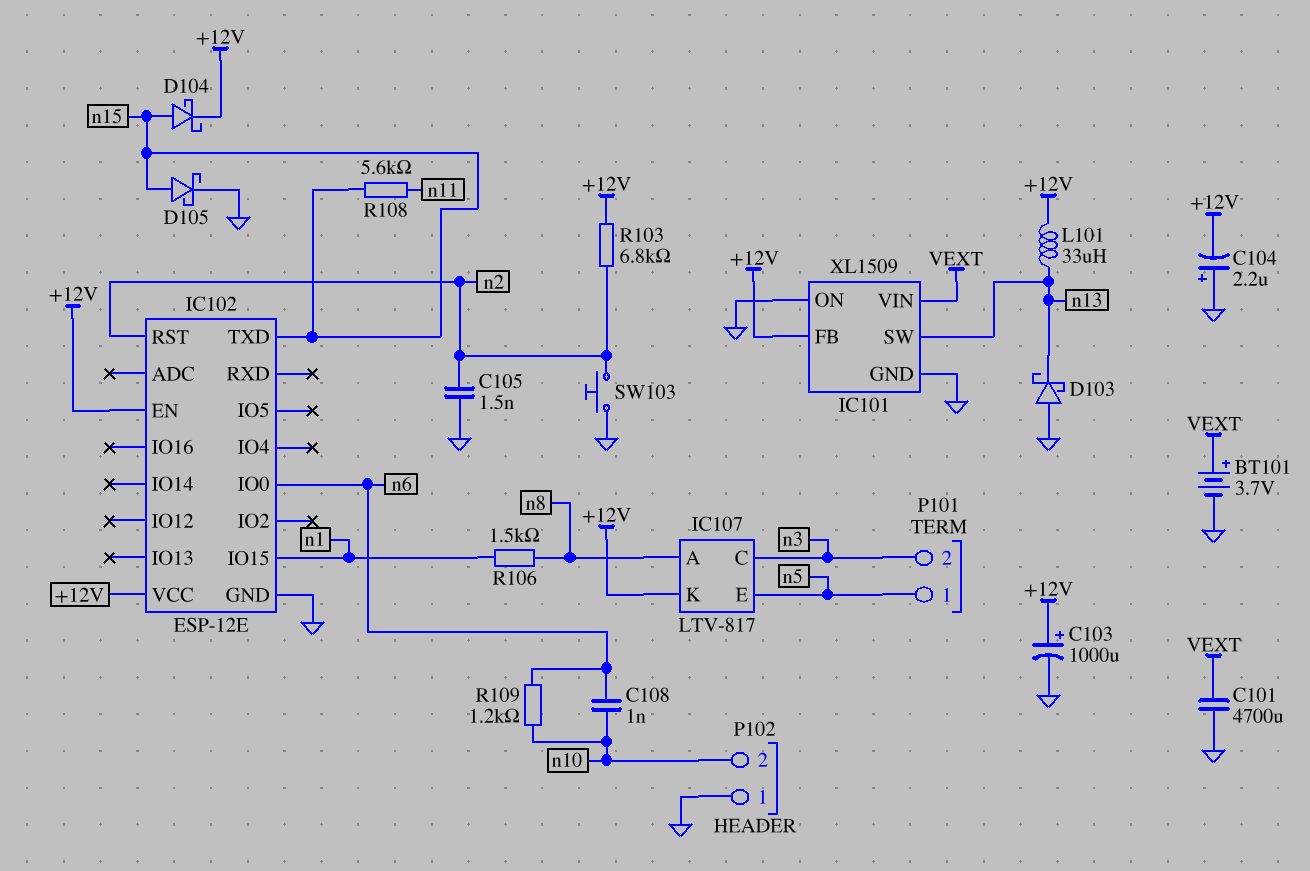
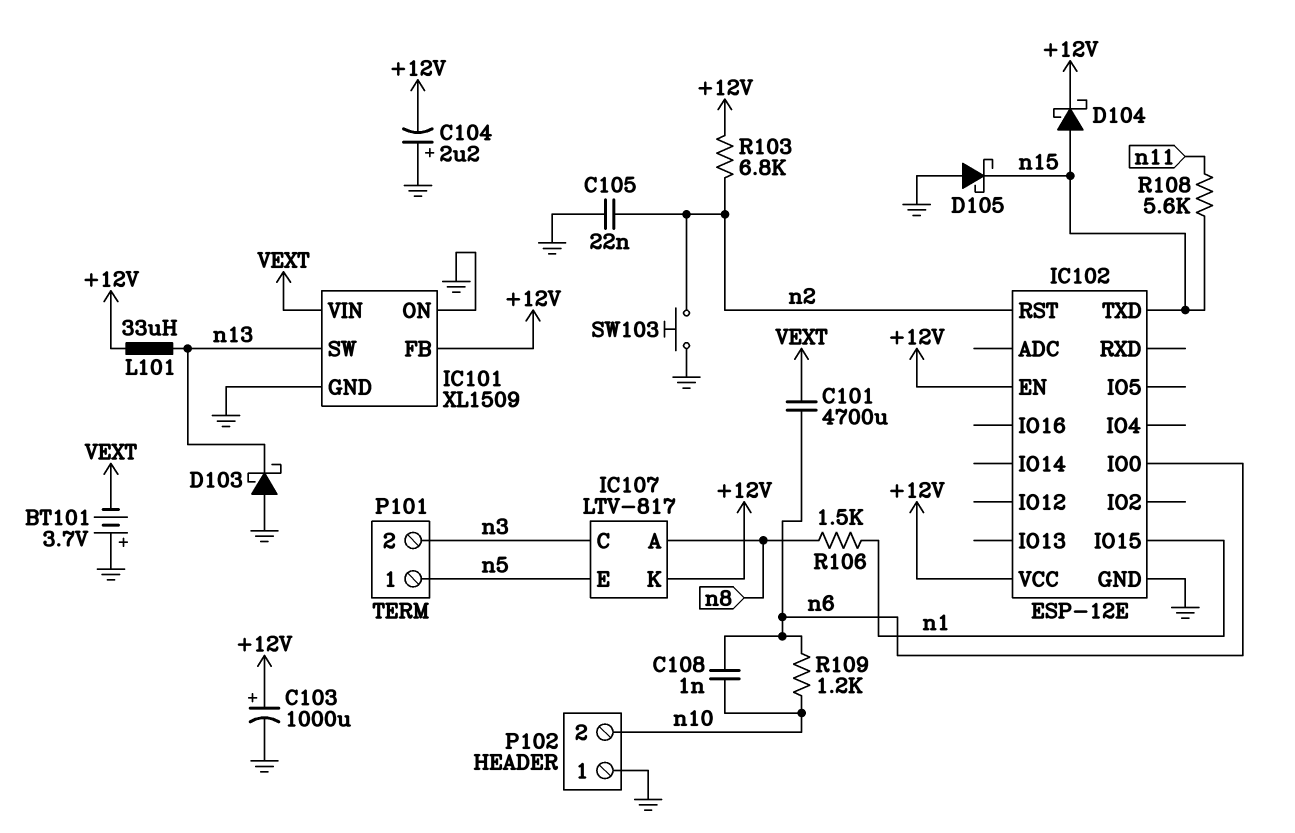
BT101: 3.7V (plus VEXT, minus GND) -> 3.7V (plus GND, minus VEXT)
C101: 4700uF (GND, VEXT) -> 4700uF (VEXT, n6)
C105: 1.5nF (GND, n2) -> 22nF (GND, n2)
D105: schottky (A n15, K GND) -> schottky (A GND, K n15)

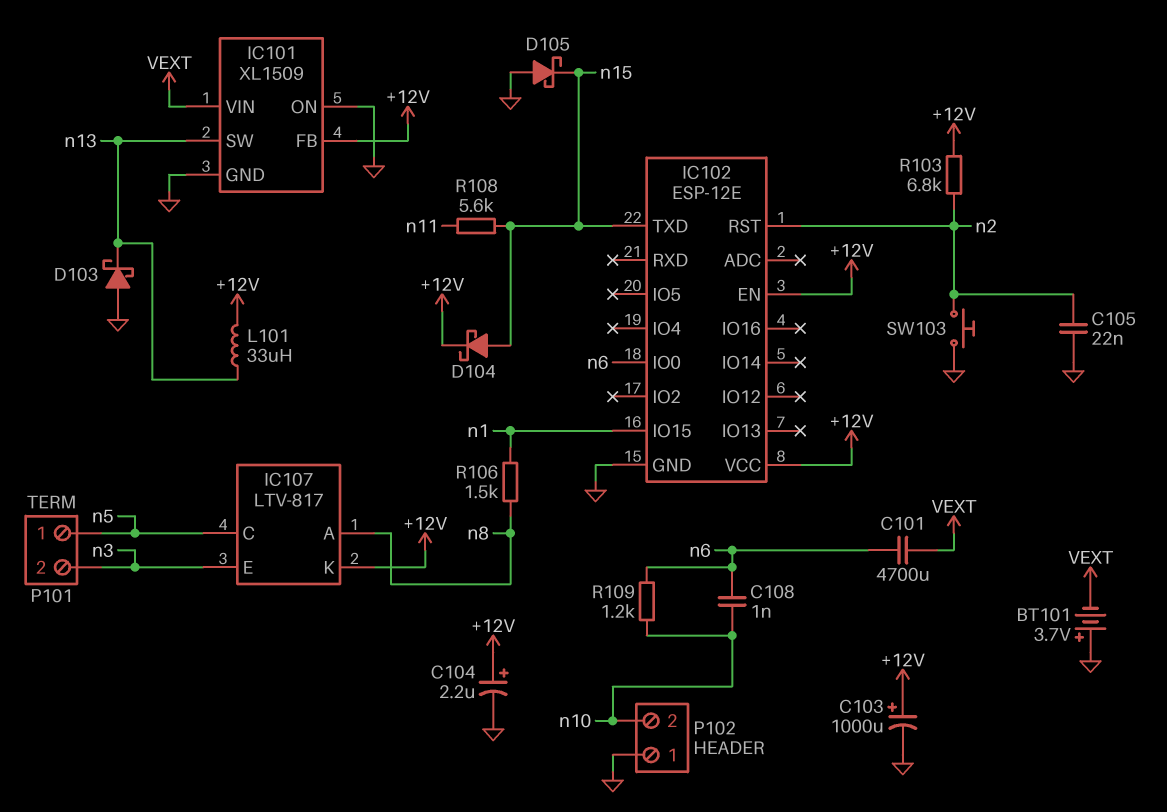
C104: 2.2uF (plus GND, minus +12V) -> 2.2uF (plus +12V, minus GND)
IC107 pin C: n3 -> n5
IC107 pin E: n5 -> n3

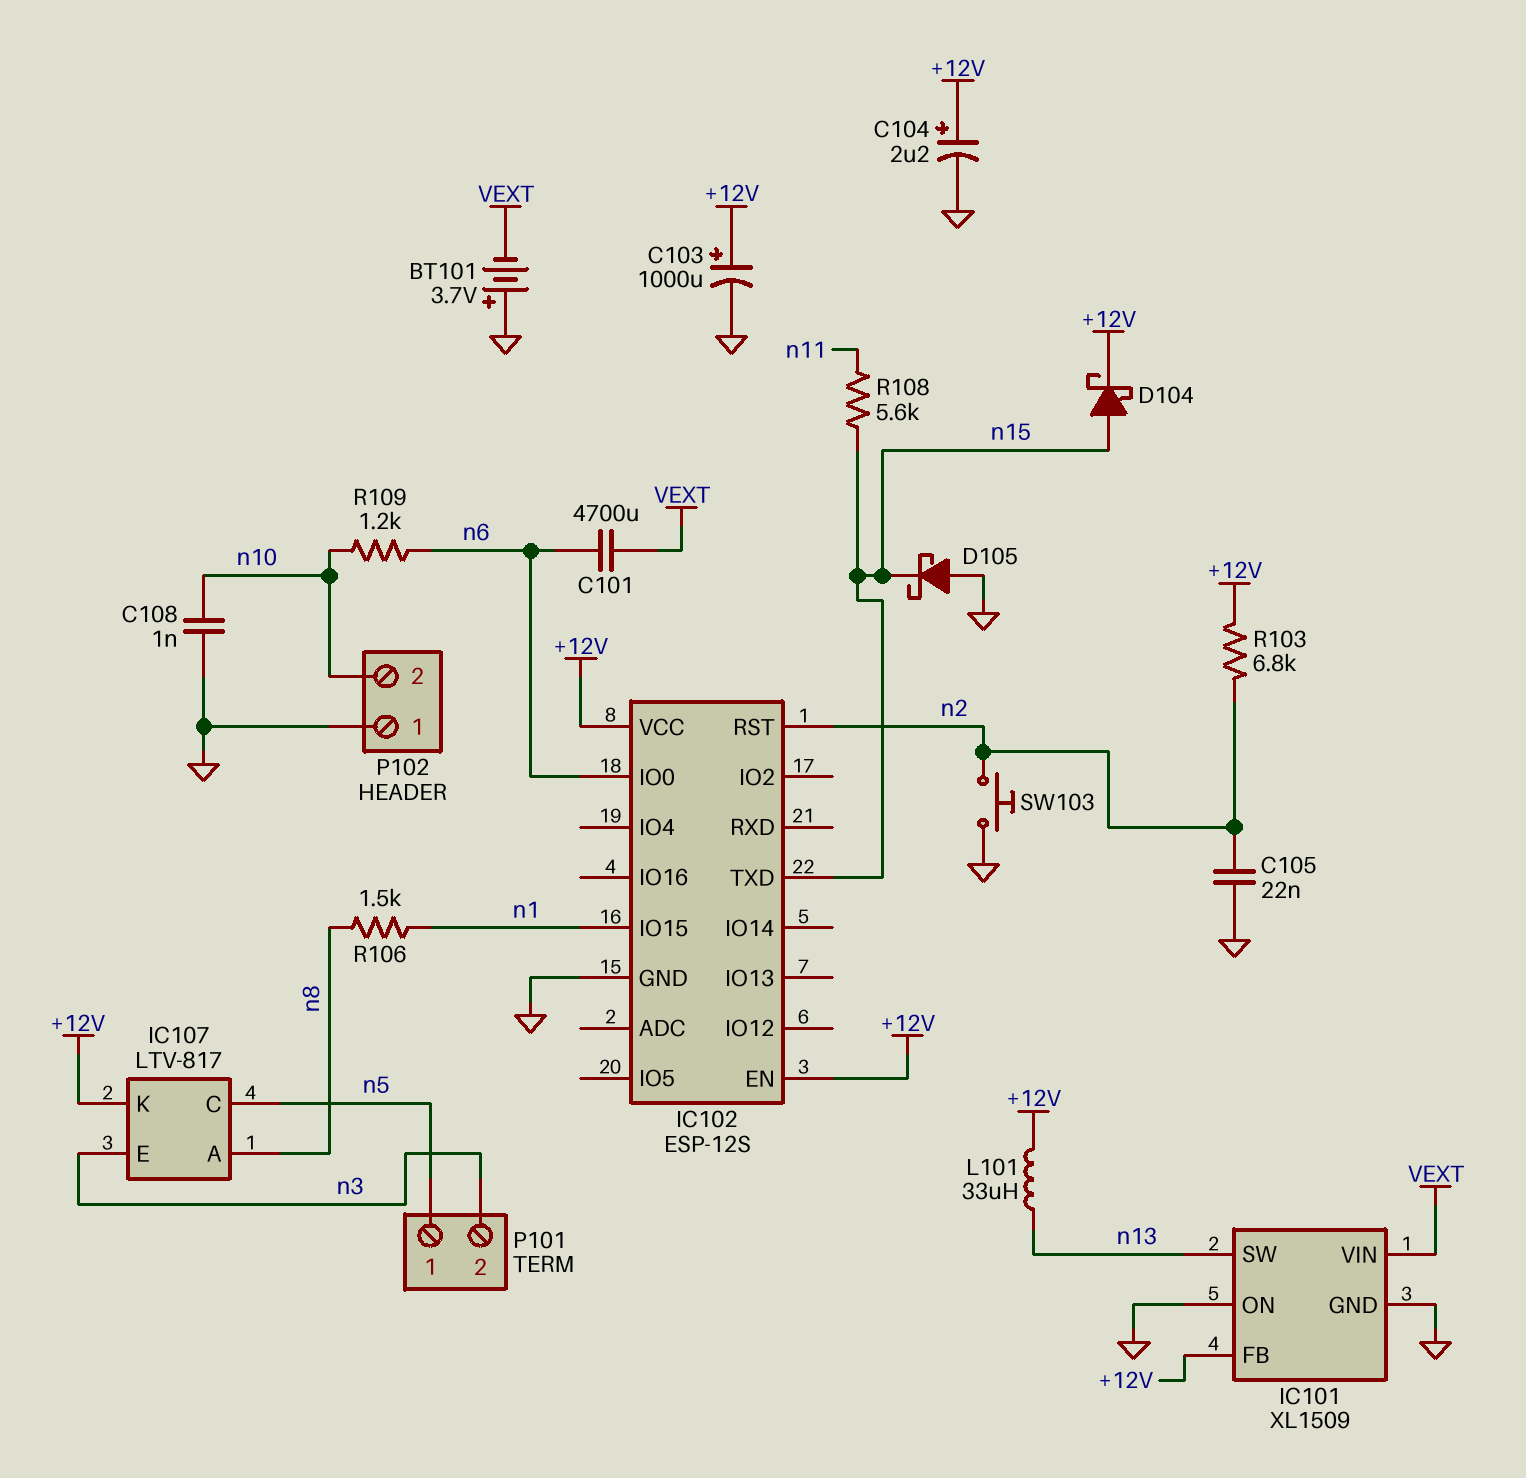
C108: 1nF (n6, n10) -> 1nF (GND, n10)
D103: schottky (A GND, K n13) -> none
IC102: ESP-12E -> ESP-12S

